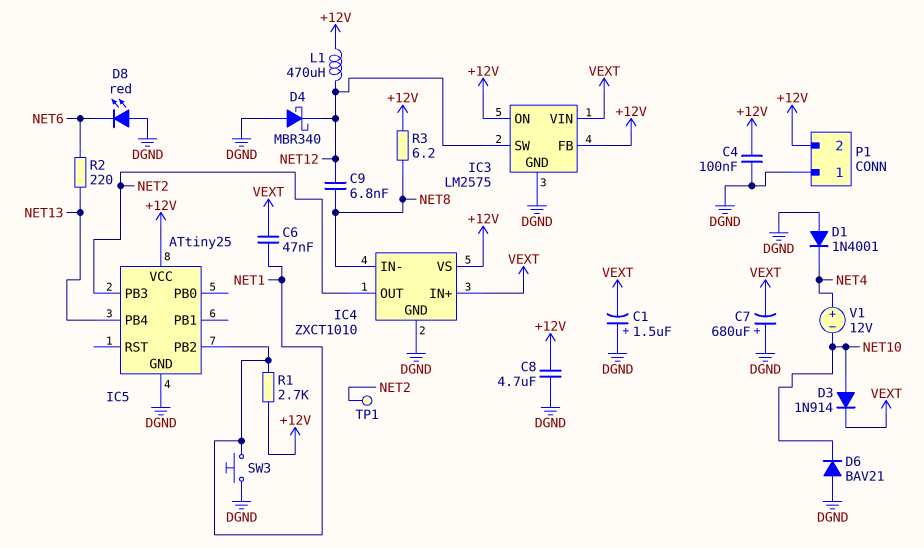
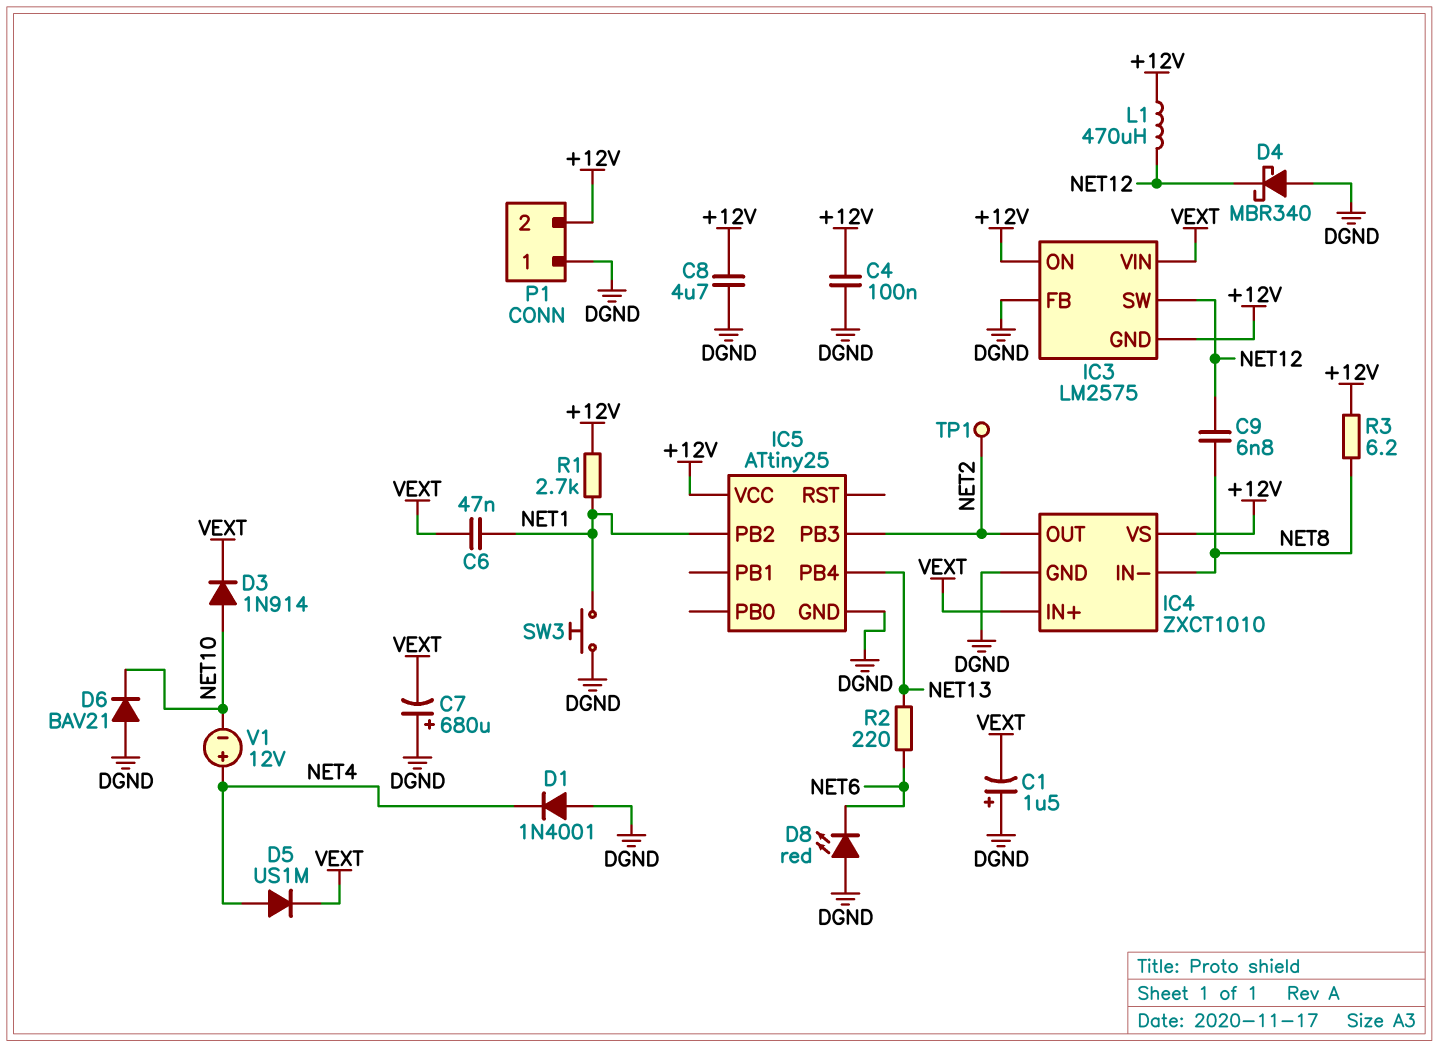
D5: none -> diode US1M (A NET4, K VEXT)
IC3 pin FB: +12V -> DGND
IC3 pin GND: DGND -> +12V

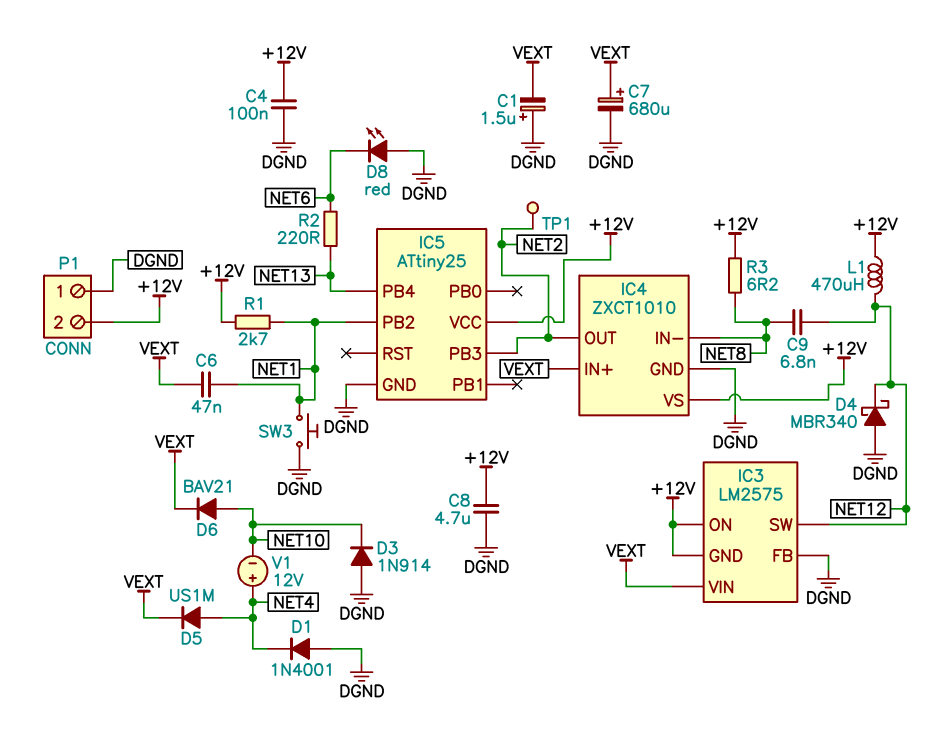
C7: 680uF (plus DGND, minus VEXT) -> 680uF (plus VEXT, minus DGND)
D3: diode 1N914 (A NET10, K VEXT) -> diode 1N914 (A DGND, K NET10)
D6: diode BAV21 (A DGND, K NET10) -> diode BAV21 (A NET10, K VEXT)

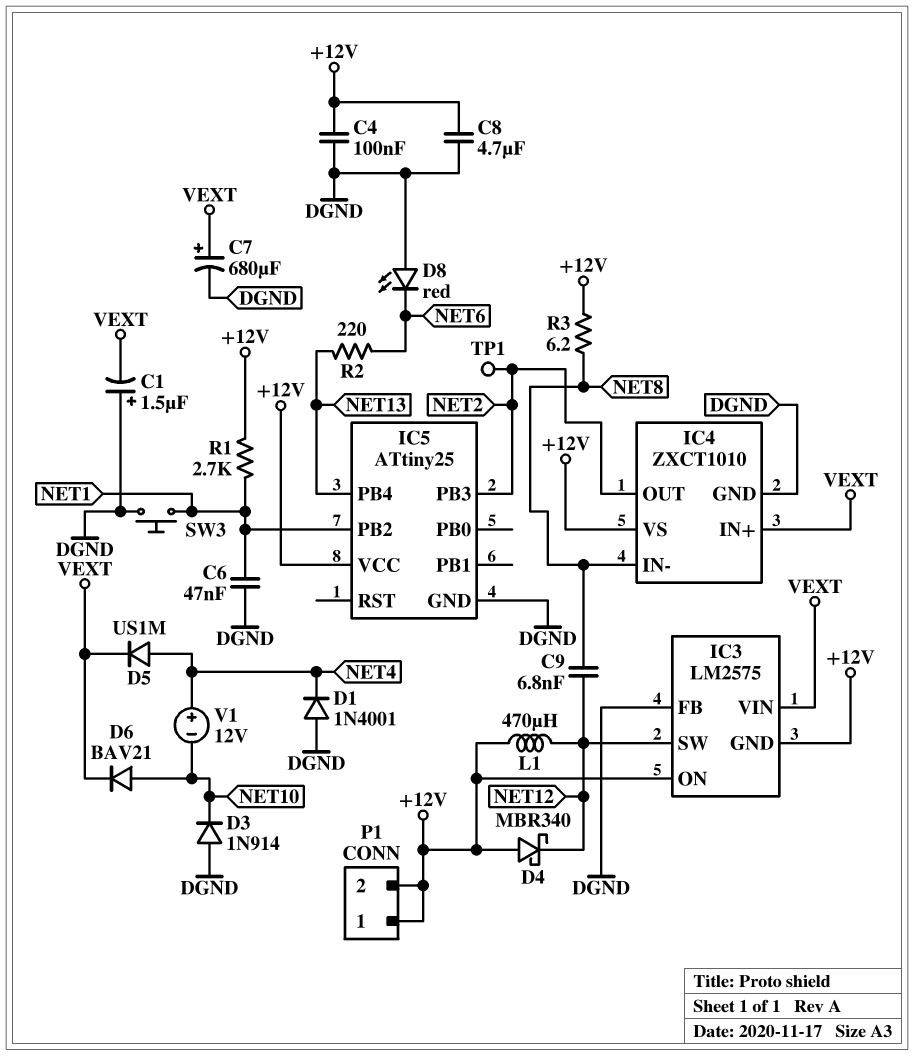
C6: 47nF (NET1, VEXT) -> 47nF (DGND, NET1)
D4: schottky MBR340 (A DGND, K NET12) -> schottky MBR340 (A +12V, K NET12)
P1 pin 1: DGND -> +12V

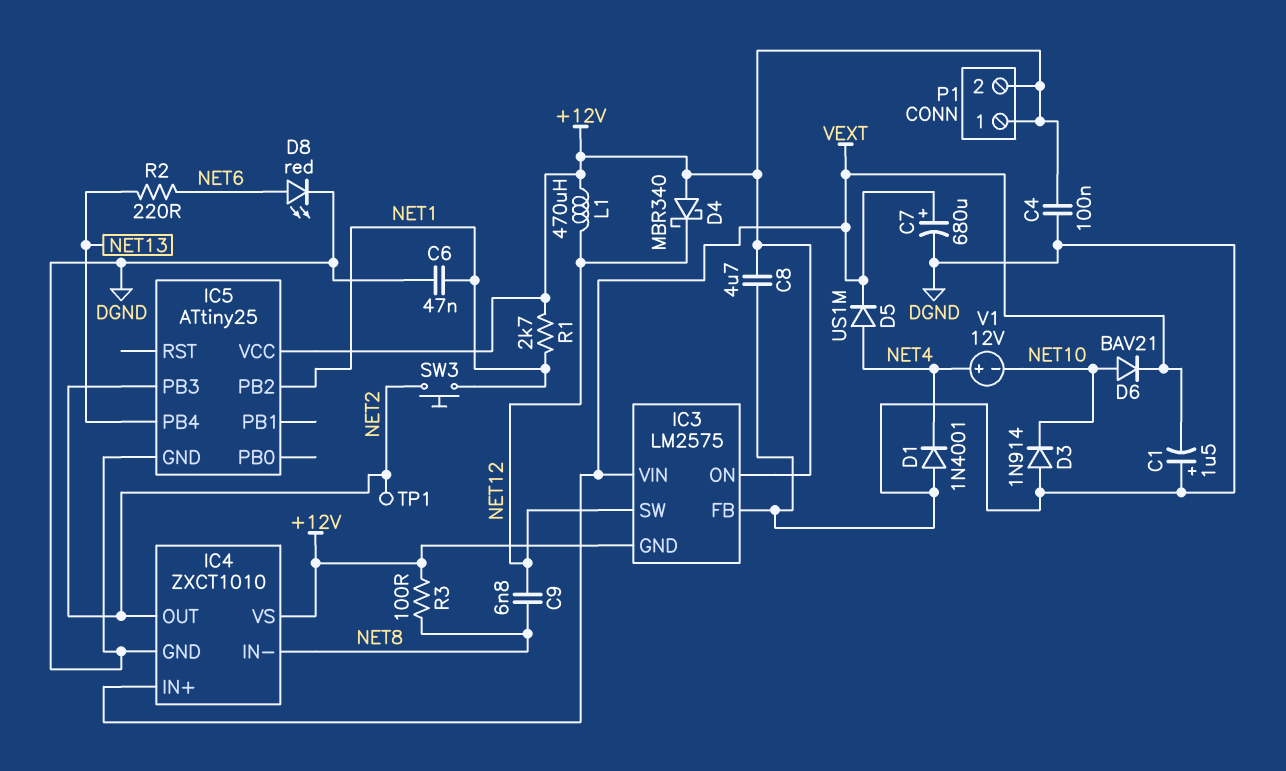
D8: LED red (A DGND, K NET6) -> LED red (A NET6, K DGND)
R3: 6.2 (+12V, NET8) -> 100 (+12V, NET8)
SW3: button (DGND, NET1) -> button (NET1, NET2)

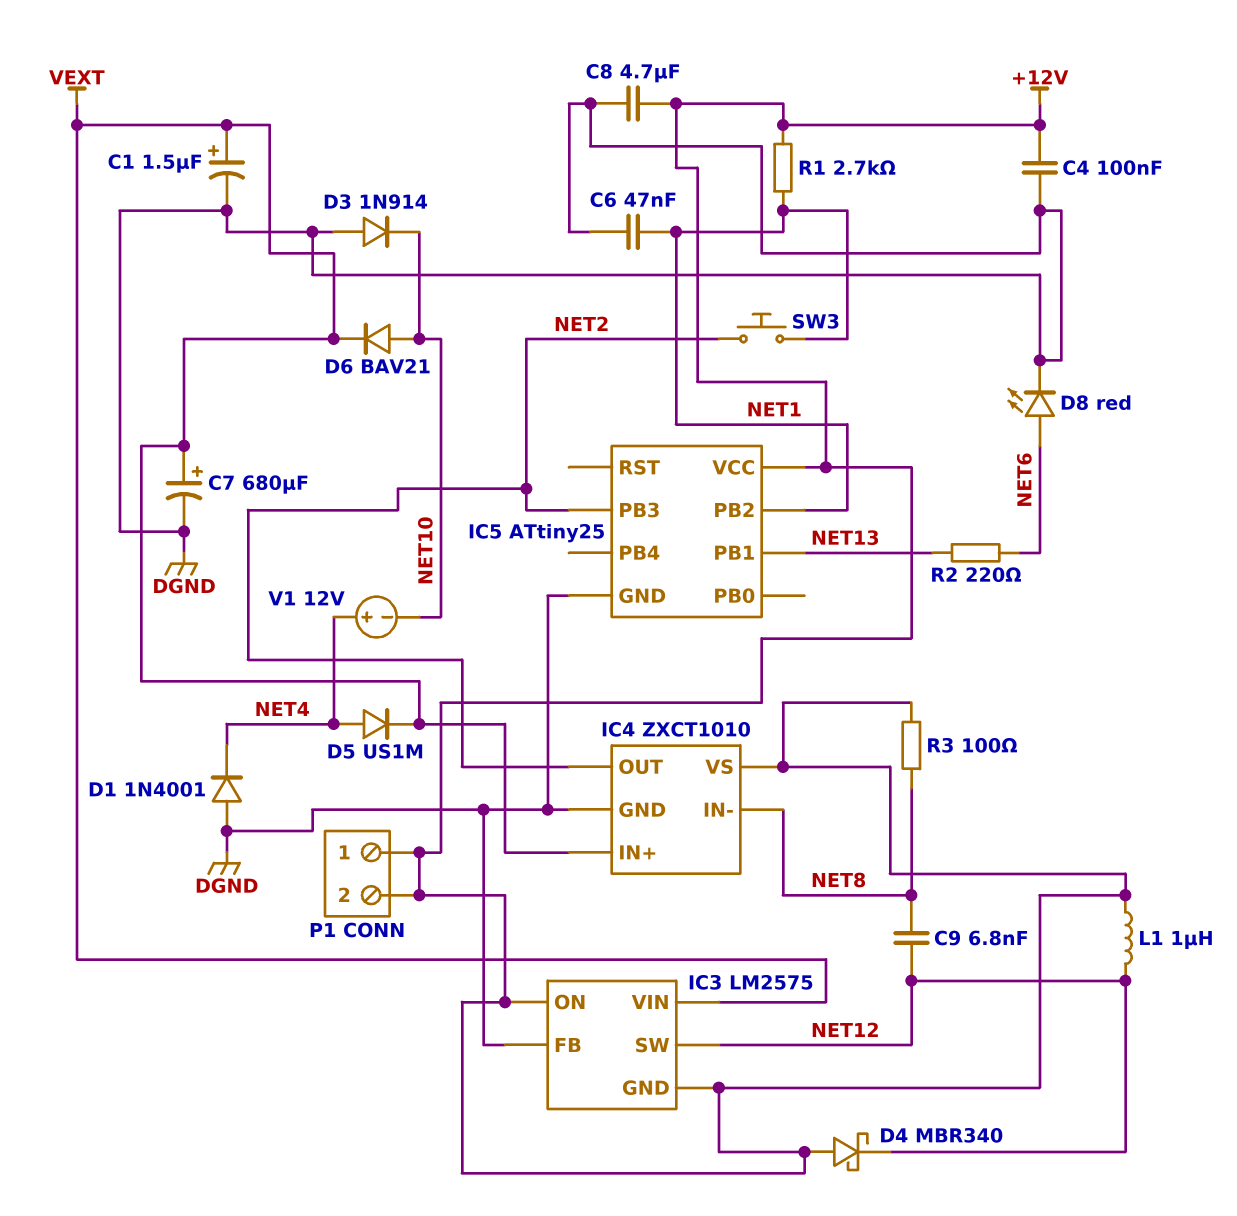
C1: 1.5uF (plus DGND, minus VEXT) -> 1.5uF (plus VEXT, minus DGND)
IC5 pin PB1: none -> NET13
IC5 pin PB4: NET13 -> none
L1: 470uH (+12V, NET12) -> 1uH (+12V, NET12)
TP1: test point (NET2) -> none

